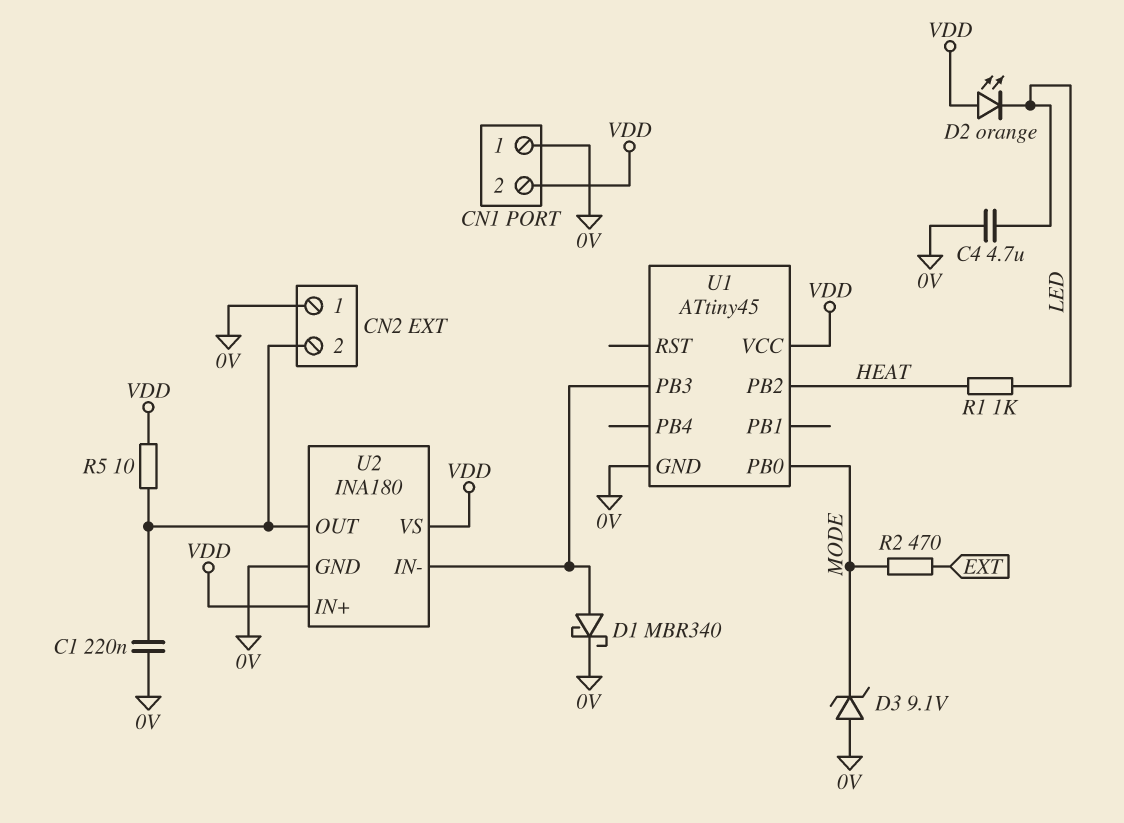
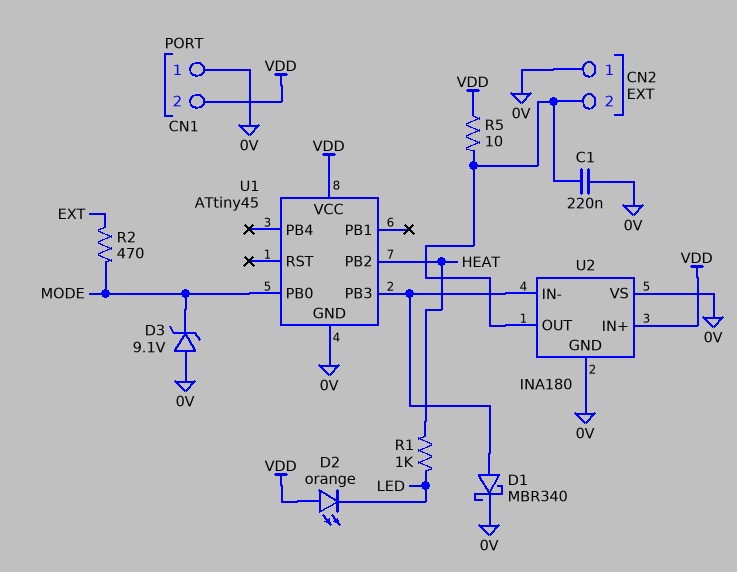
C4: 4.7uF (0V, LED) -> none
U2 pin VS: VDD -> 0V

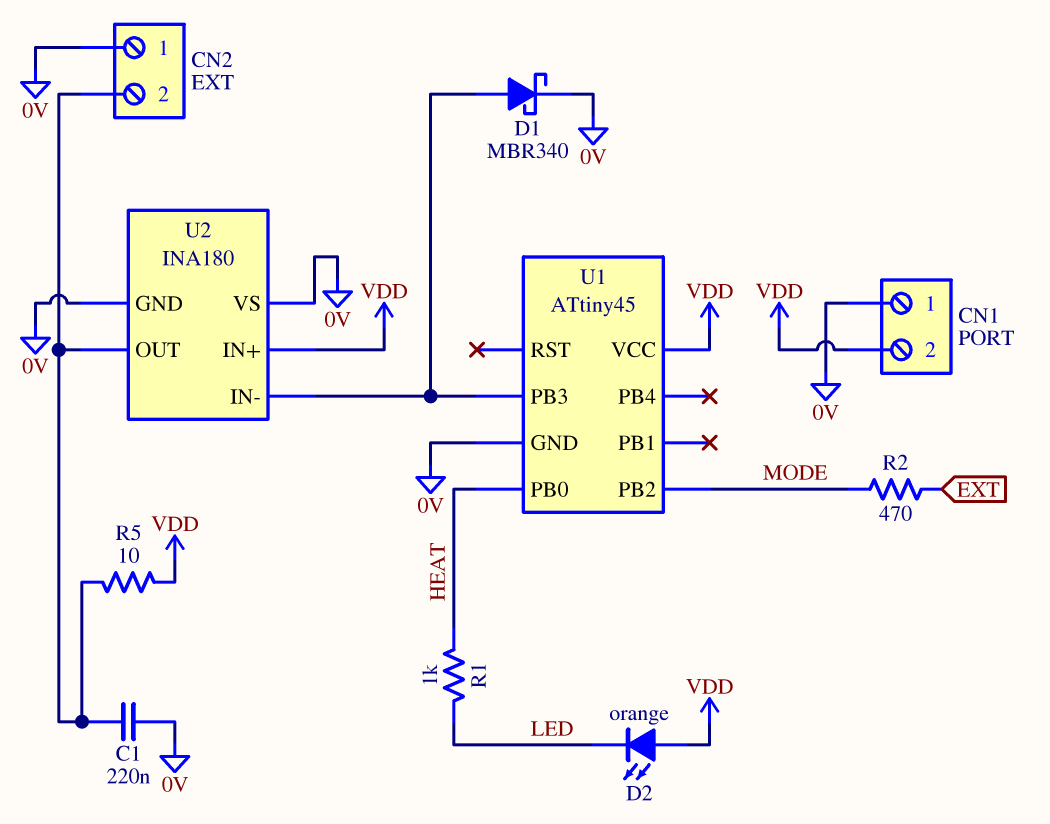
D3: zener 9.1V (A 0V, K MODE) -> none
U1 pin PB0: MODE -> HEAT
U1 pin PB2: HEAT -> MODE

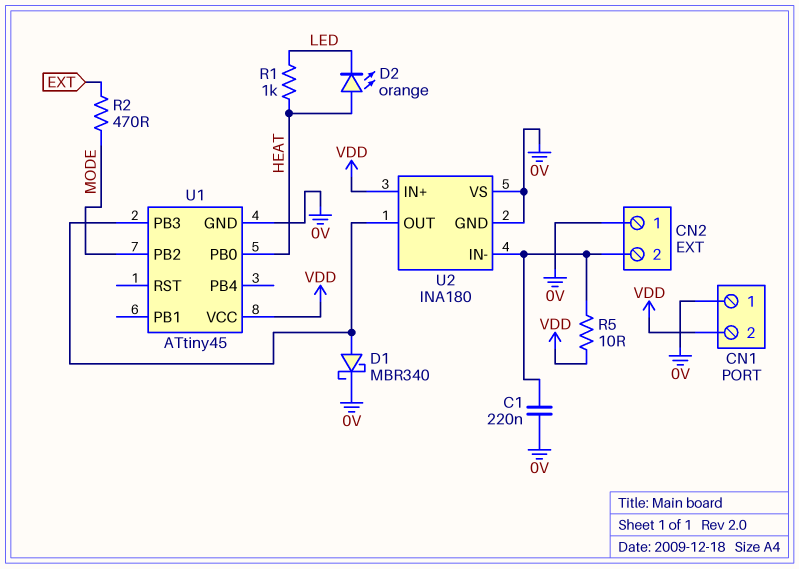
D2: LED orange (A VDD, K LED) -> LED orange (A HEAT, K LED)
U2 pin IN-: U1/PB3 -> CN2/2
U2 pin OUT: CN2/2 -> U1/PB3

